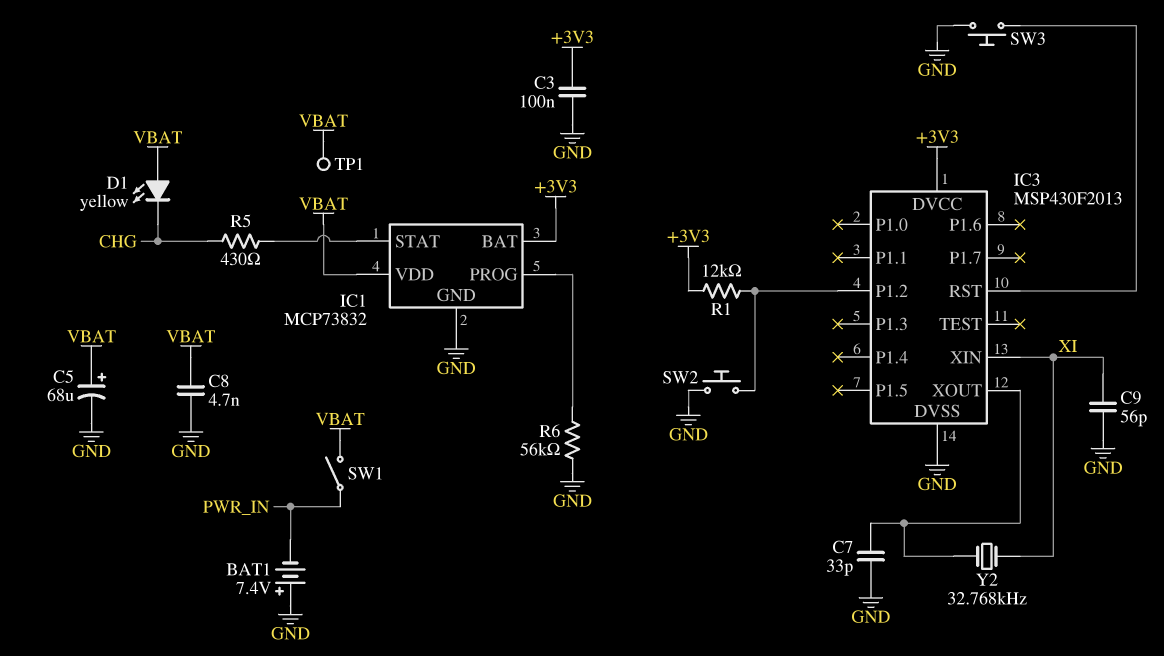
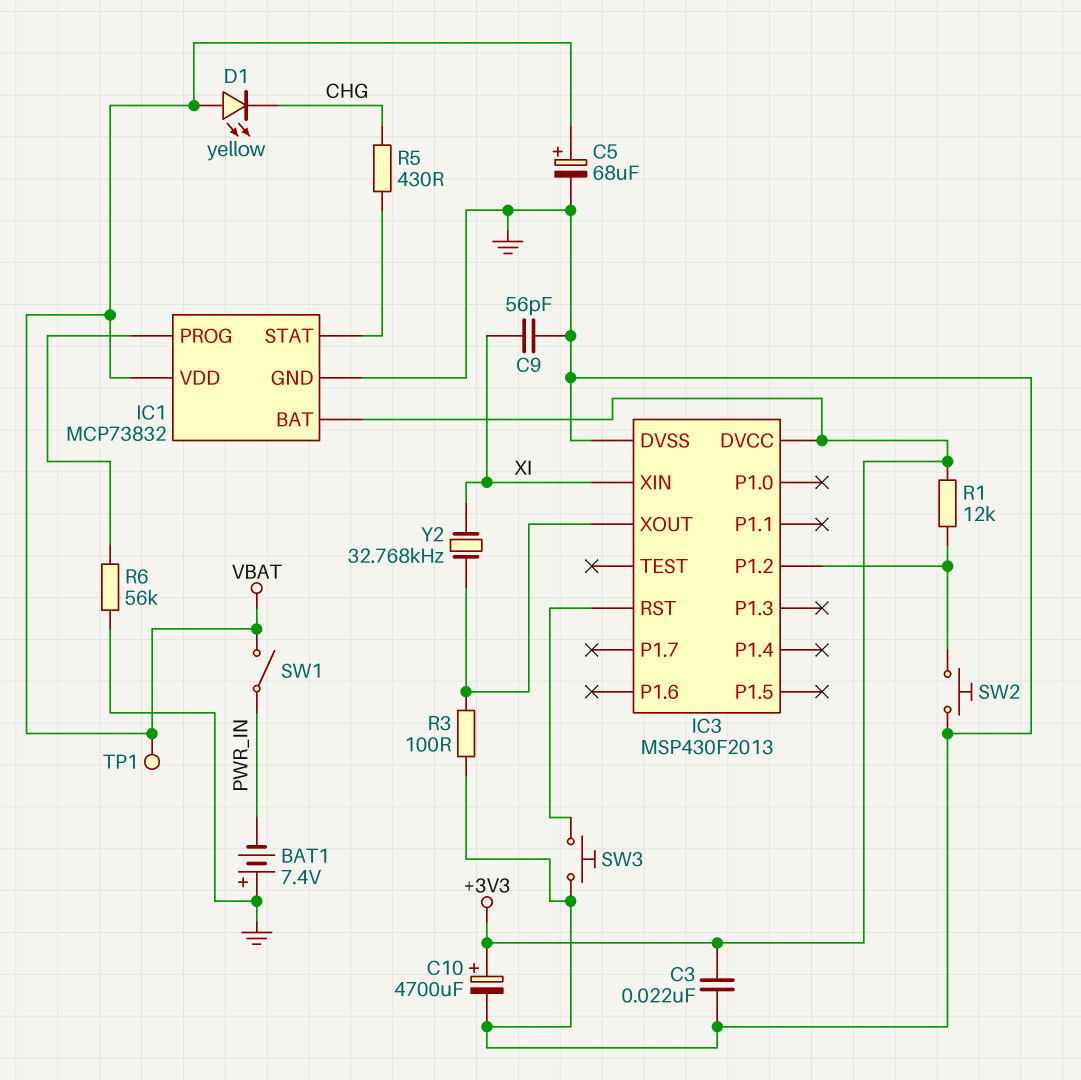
C3: 100nF (+3V3, GND) -> 22nF (+3V3, GND)
C7: 33pF (GND, IC3/XOUT) -> none
C8: 4.7nF (GND, VBAT) -> none
C10: none -> 4700uF (plus +3V3, minus GND)
R3: none -> 100 (GND, IC3/XOUT)

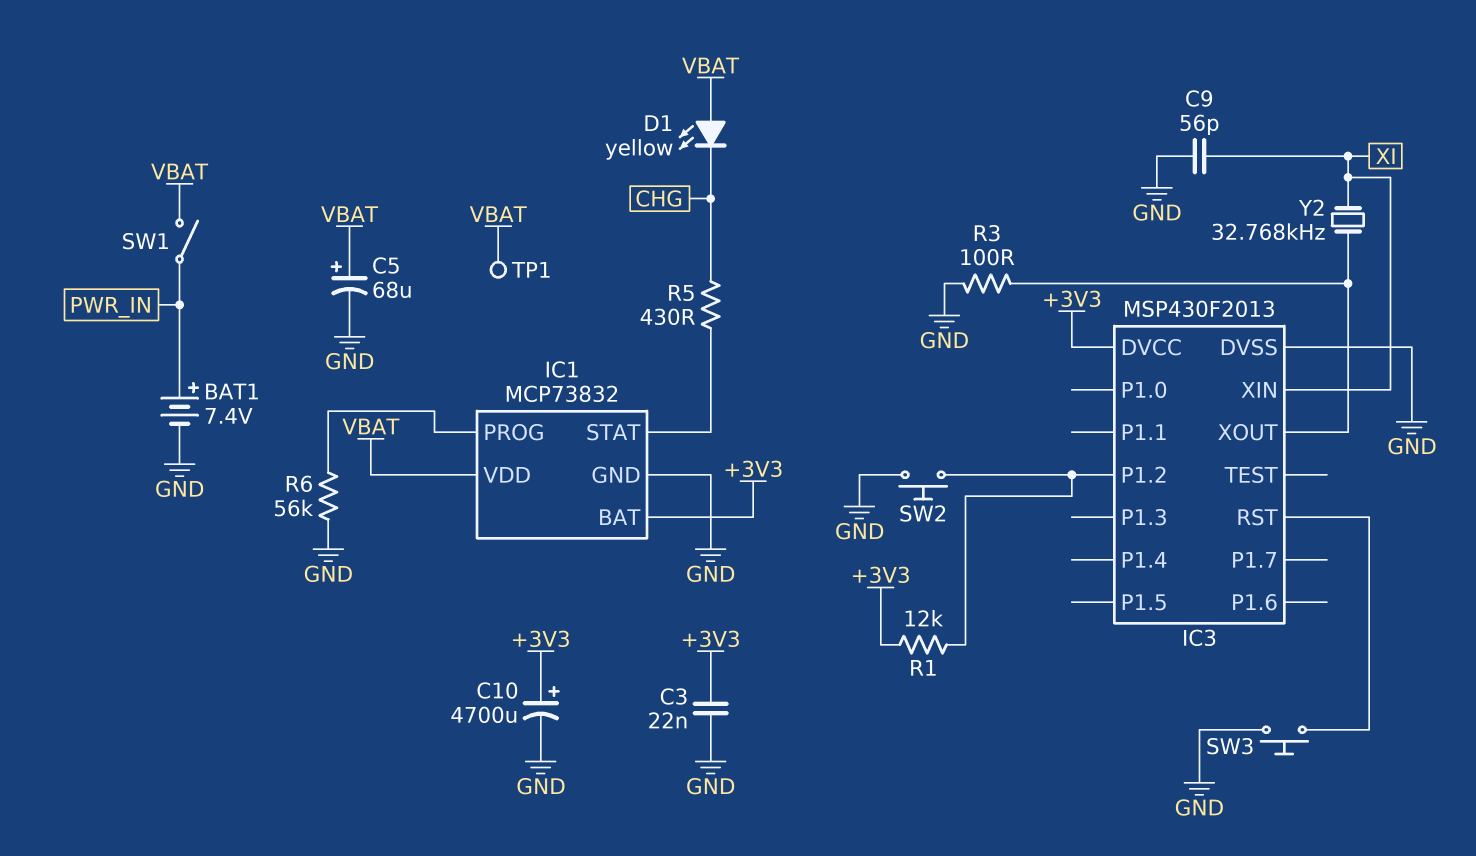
BAT1: 7.4V (plus GND, minus PWR_IN) -> 7.4V (plus PWR_IN, minus GND)

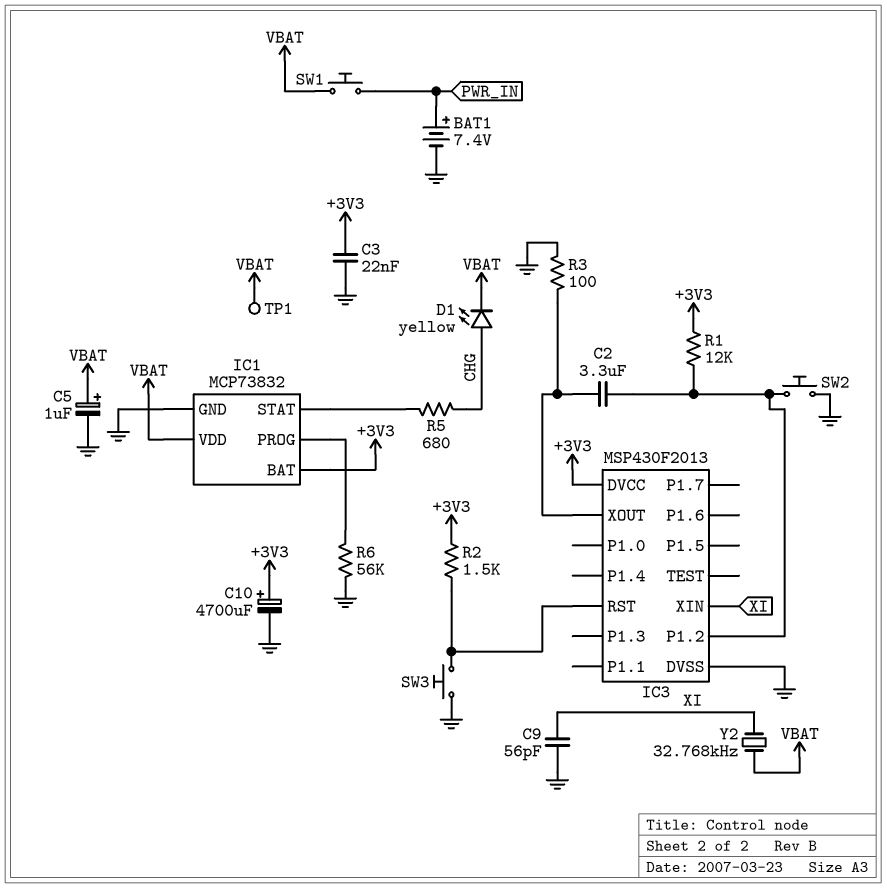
C2: none -> 3.3uF (IC3/P1.2, IC3/XOUT)
C5: 68uF (plus VBAT, minus GND) -> 1uF (plus VBAT, minus GND)
D1: LED yellow (A VBAT, K CHG) -> LED yellow (A CHG, K VBAT)
R2: none -> 1.5k (+3V3, IC3/RST)
R5: 430 (CHG, IC1/STAT) -> 680 (CHG, IC1/STAT)
SW1: switch (PWR_IN, VBAT) -> button (PWR_IN, VBAT)
Y2: 32.768kHz (IC3/XOUT, XI) -> 32.768kHz (VBAT, XI)

